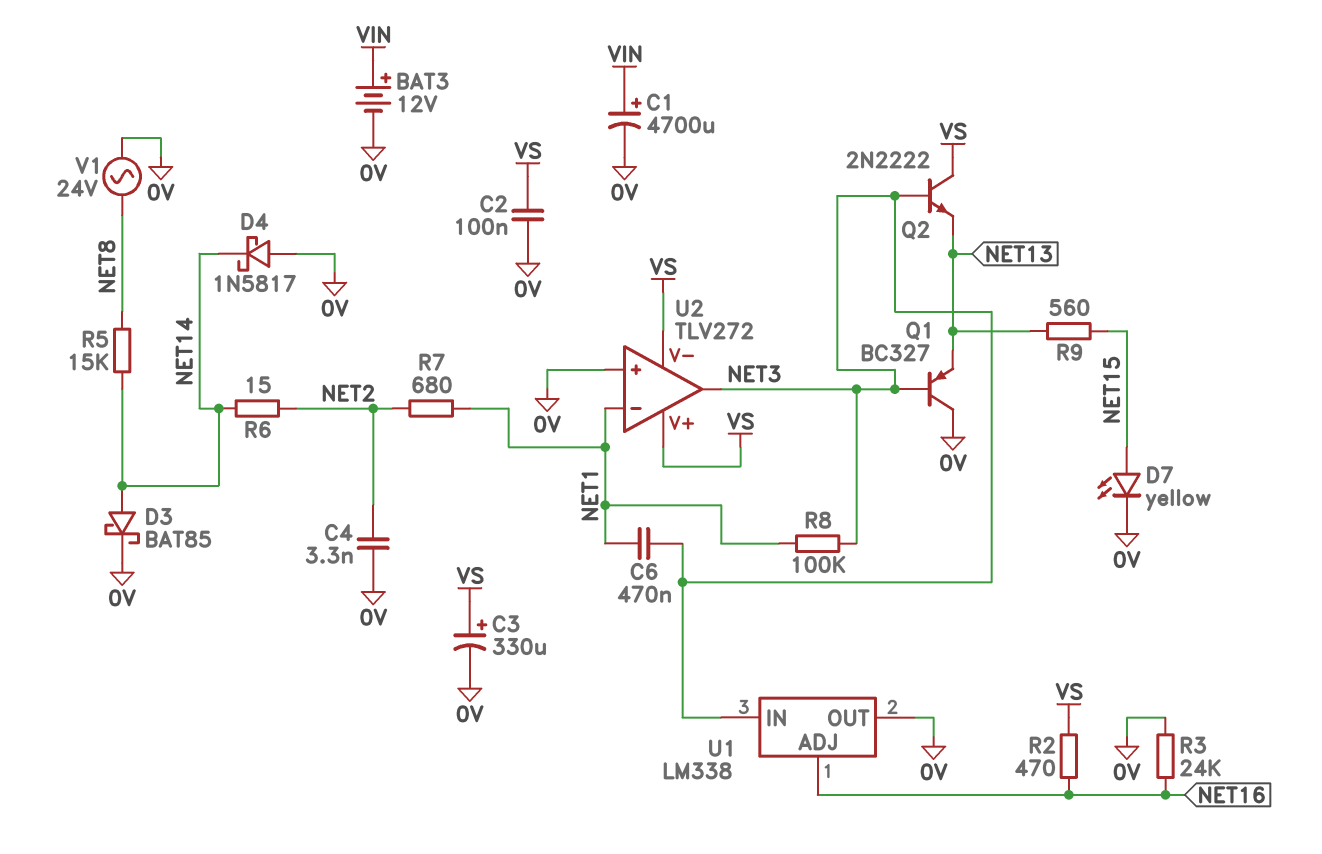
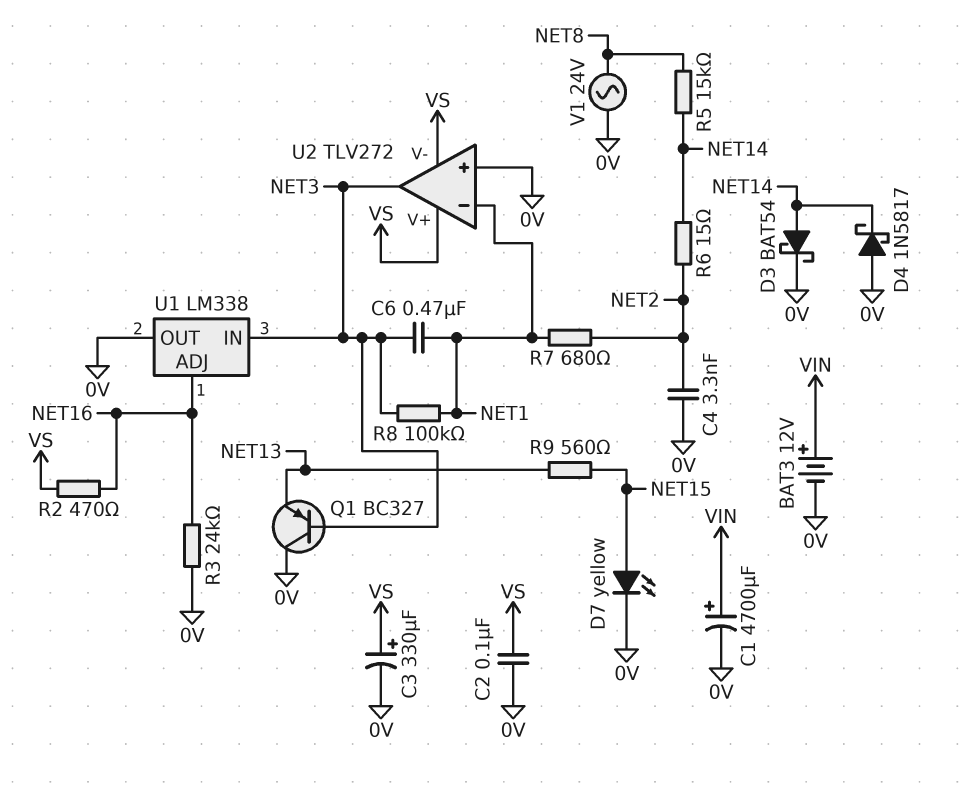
D3: schottky BAT85 (A NET14, K 0V) -> schottky BAT54 (A NET14, K 0V)
Q2: NPN 2N2222 (B NET3, C VS, E NET13) -> none

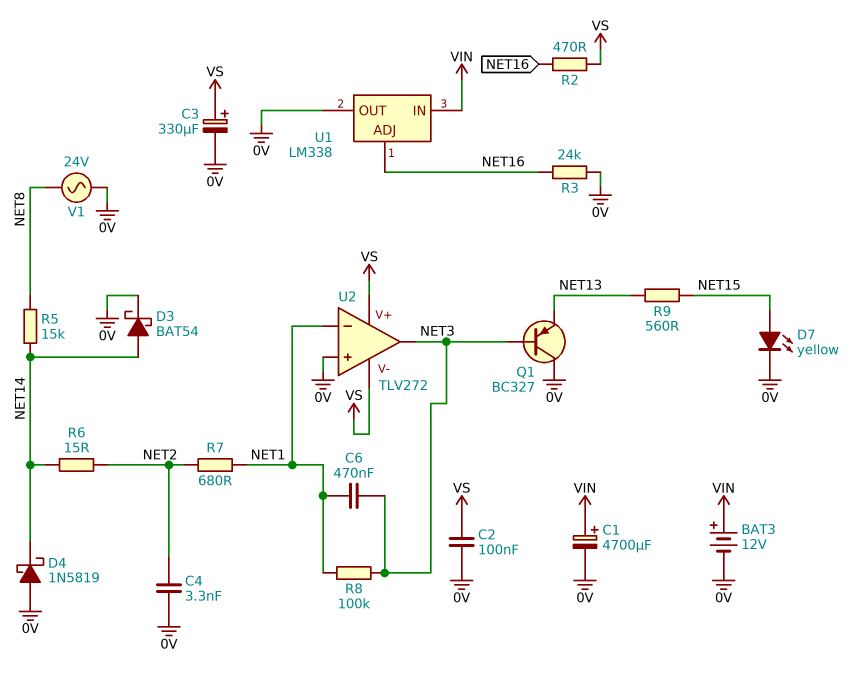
D4: schottky 1N5817 (A 0V, K NET14) -> schottky 1N5819 (A 0V, K NET14)
U1 pin IN: NET3 -> VIN

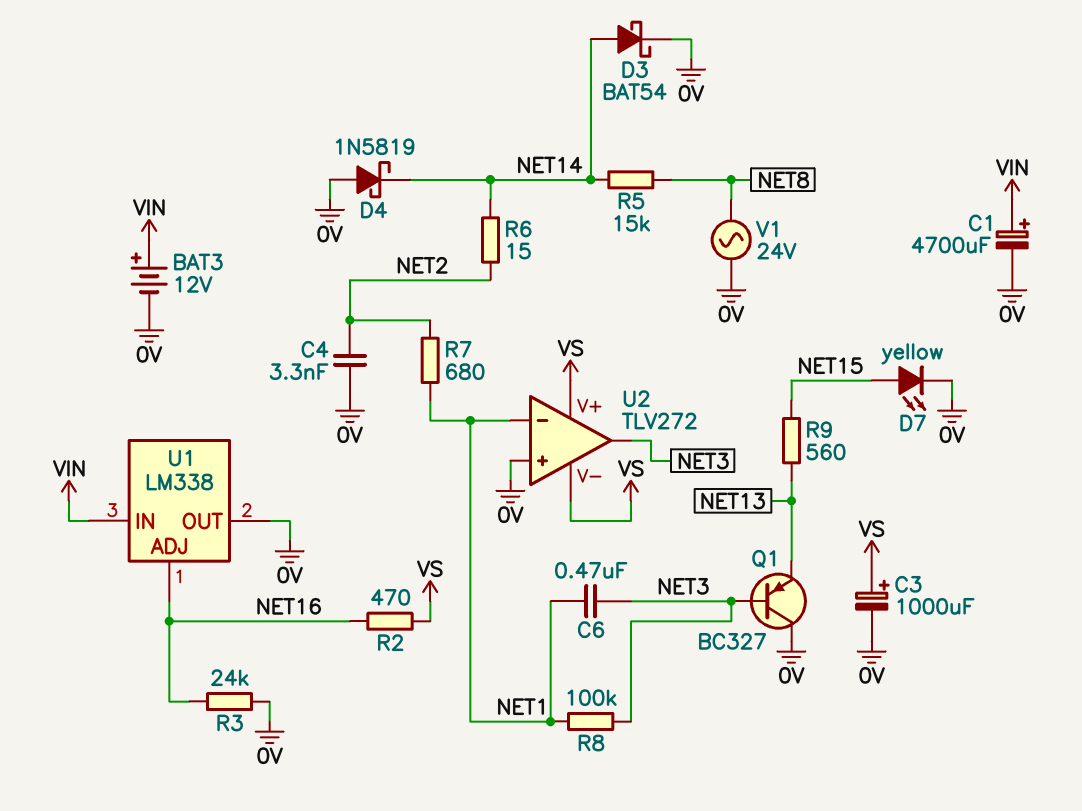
C2: 100nF (0V, VS) -> none
C3: 330uF (plus VS, minus 0V) -> 1000uF (plus VS, minus 0V)

